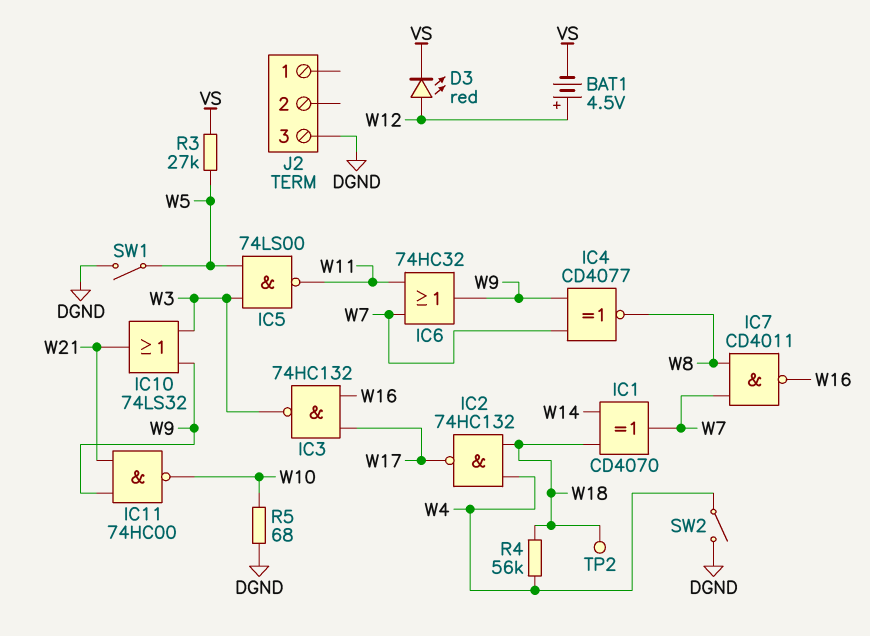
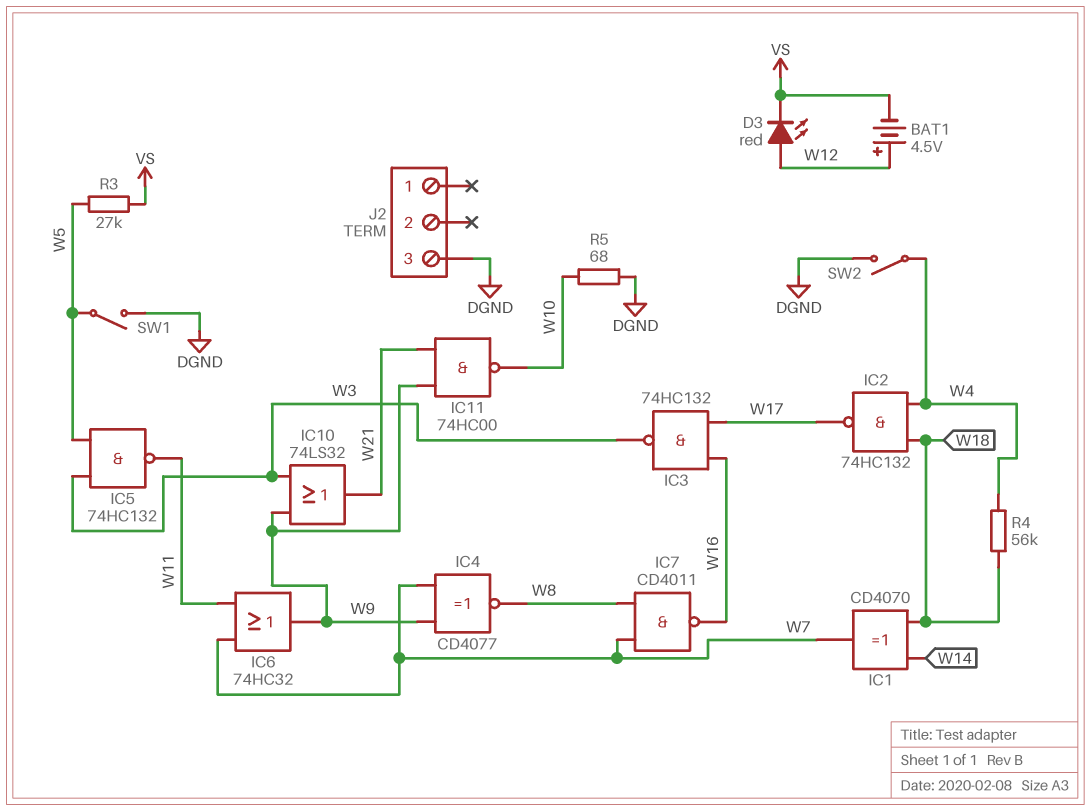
IC5: NAND 74LS00 (in W3, in W5, out W11) -> NAND 74HC132 (in W3, in W5, out W11)
TP2: test point (W18) -> none

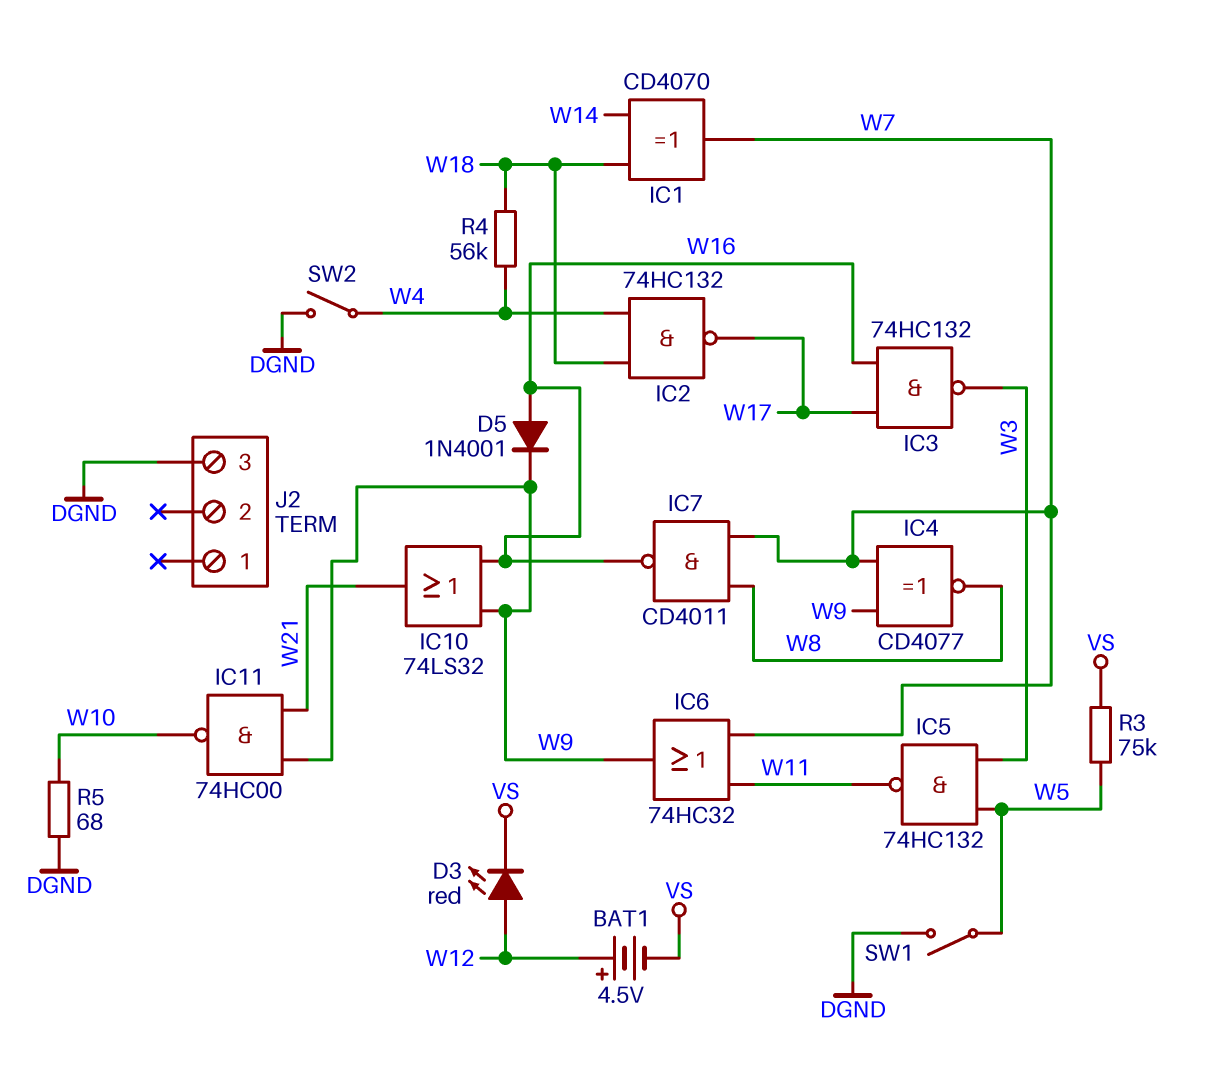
D5: none -> diode 1N4001 (A W16, K W9)
IC10: OR 74LS32 (in W3, in W9, out W21) -> OR 74LS32 (in W9, in W16, out W21)
R3: 27k (VS, W5) -> 75k (VS, W5)

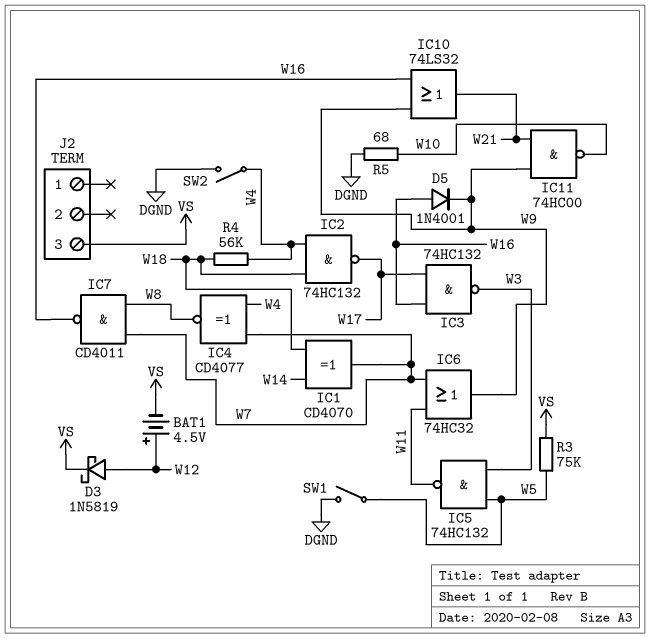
D3: LED red (A W12, K VS) -> schottky 1N5819 (A W12, K VS)
IC4: XNOR CD4077 (in W7, in W9, out W8) -> XNOR CD4077 (in W4, in W7, out W8)
J2 pin 3: DGND -> VS

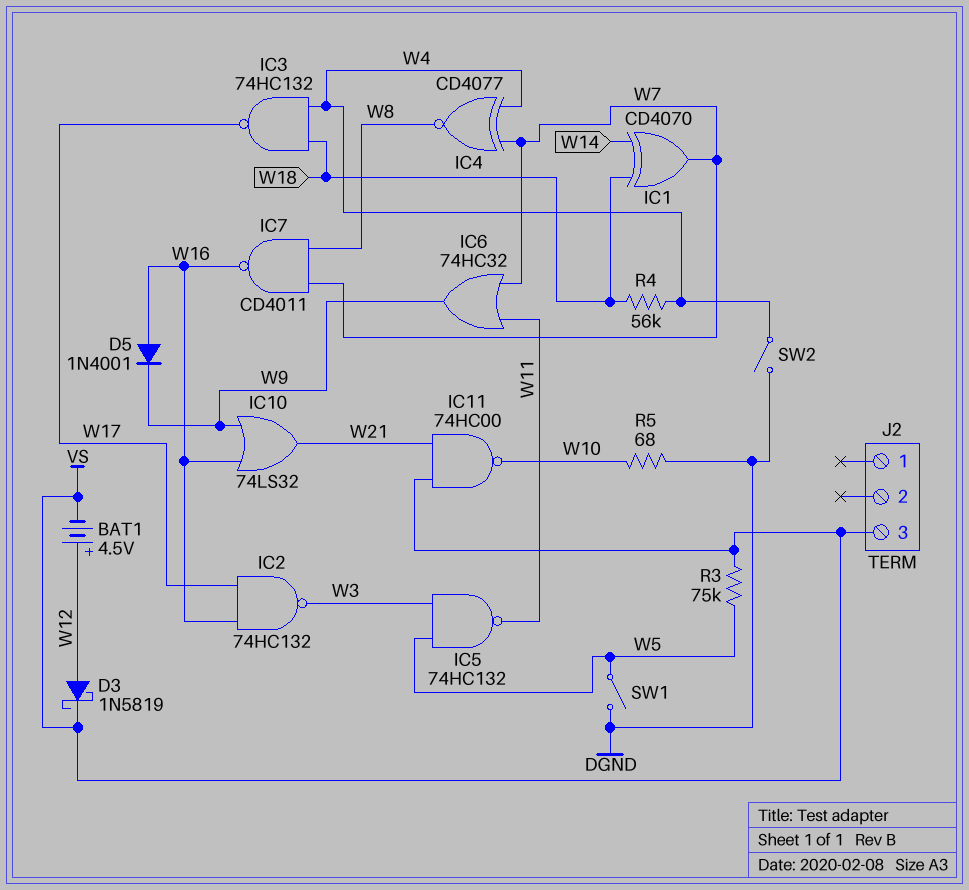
IC2: NAND 74HC132 (in W4, in W18, out W17) -> NAND 74HC132 (in W16, in W17, out W3)
IC3: NAND 74HC132 (in W16, in W17, out W3) -> NAND 74HC132 (in W4, in W18, out W17)
IC11: NAND 74HC00 (in W9, in W21, out W10) -> NAND 74HC00 (in VS, in W21, out W10)

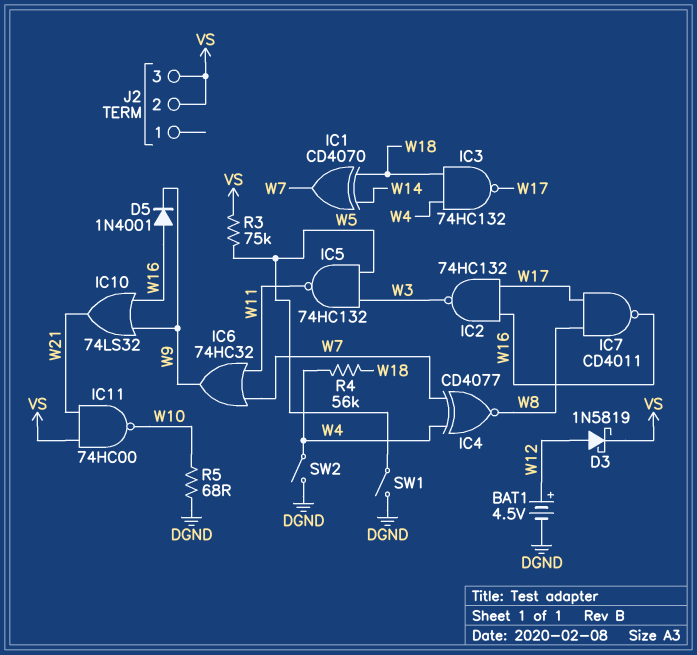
BAT1: 4.5V (plus W12, minus VS) -> 4.5V (plus W12, minus DGND)
IC7: NAND CD4011 (in W7, in W8, out W16) -> NAND CD4011 (in W8, in W17, out W16)
J2 pin 2: none -> VS

